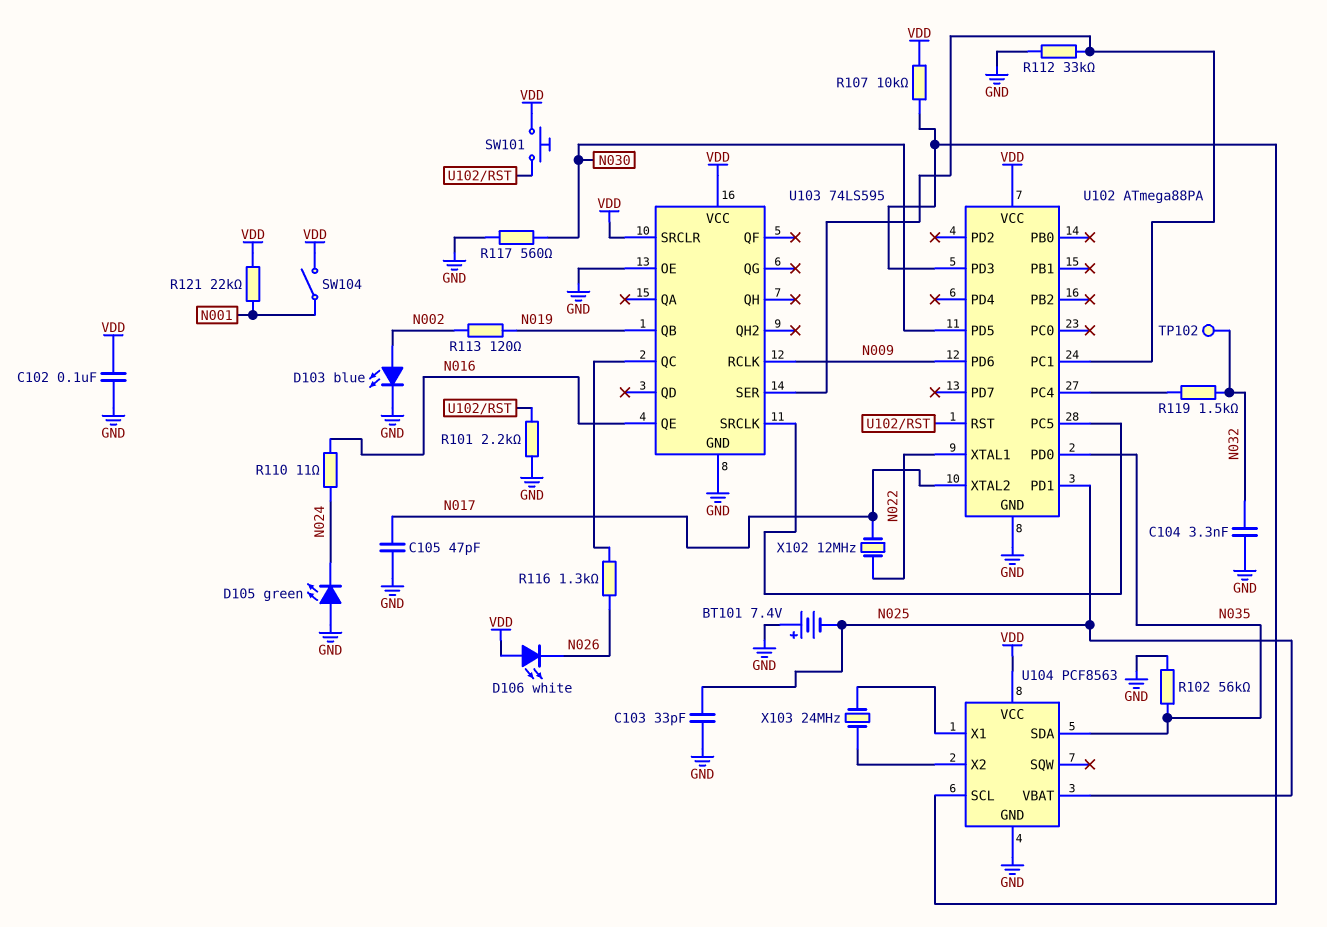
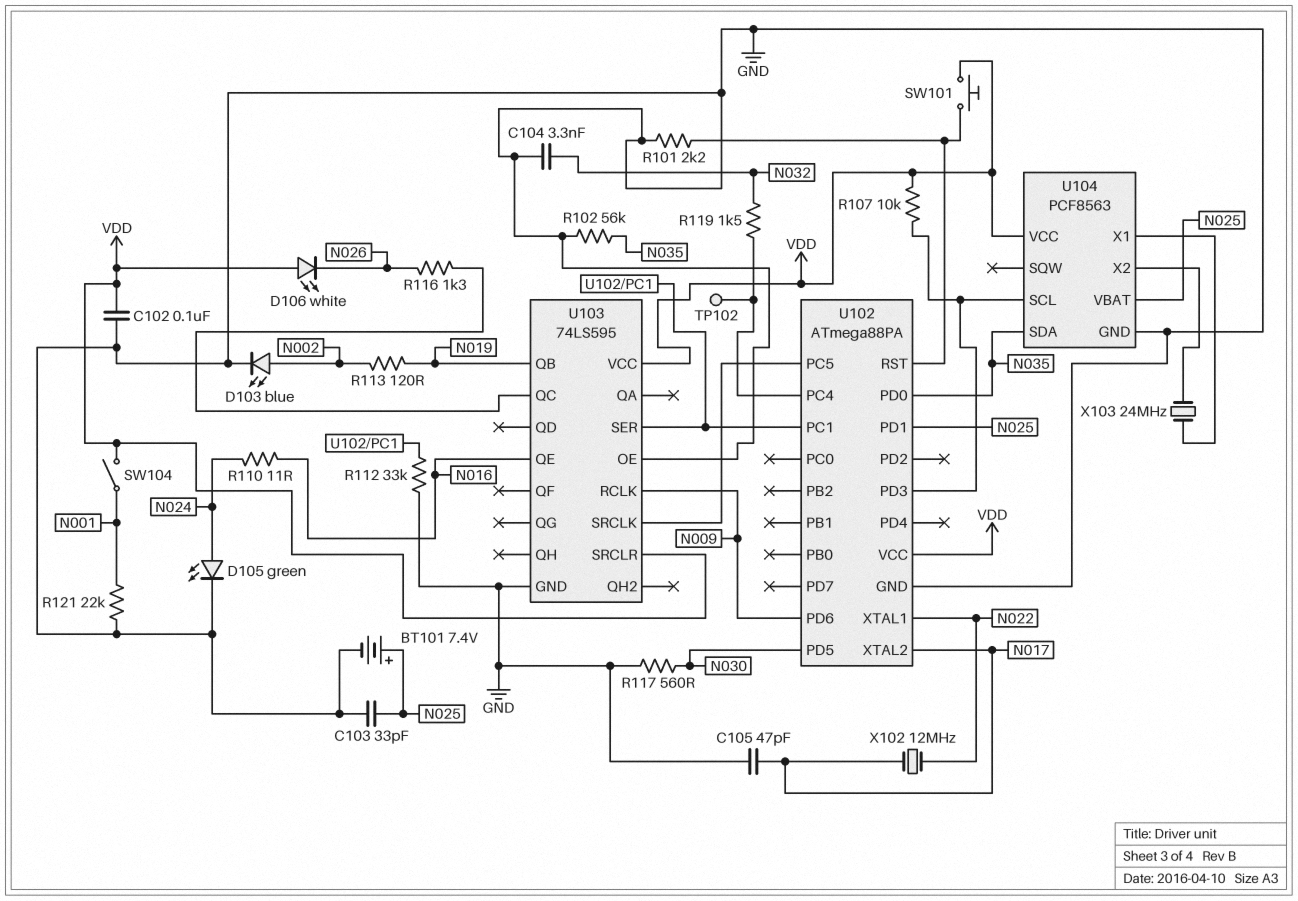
BT101: 7.4V (plus GND, minus N025) -> 7.4V (plus N025, minus GND)
D105: LED green (A GND, K N024) -> LED green (A N024, K GND)
R121: 22k (N001, VDD) -> 22k (GND, N001)
TP102: test point (N032) -> test point (U102/PC4)

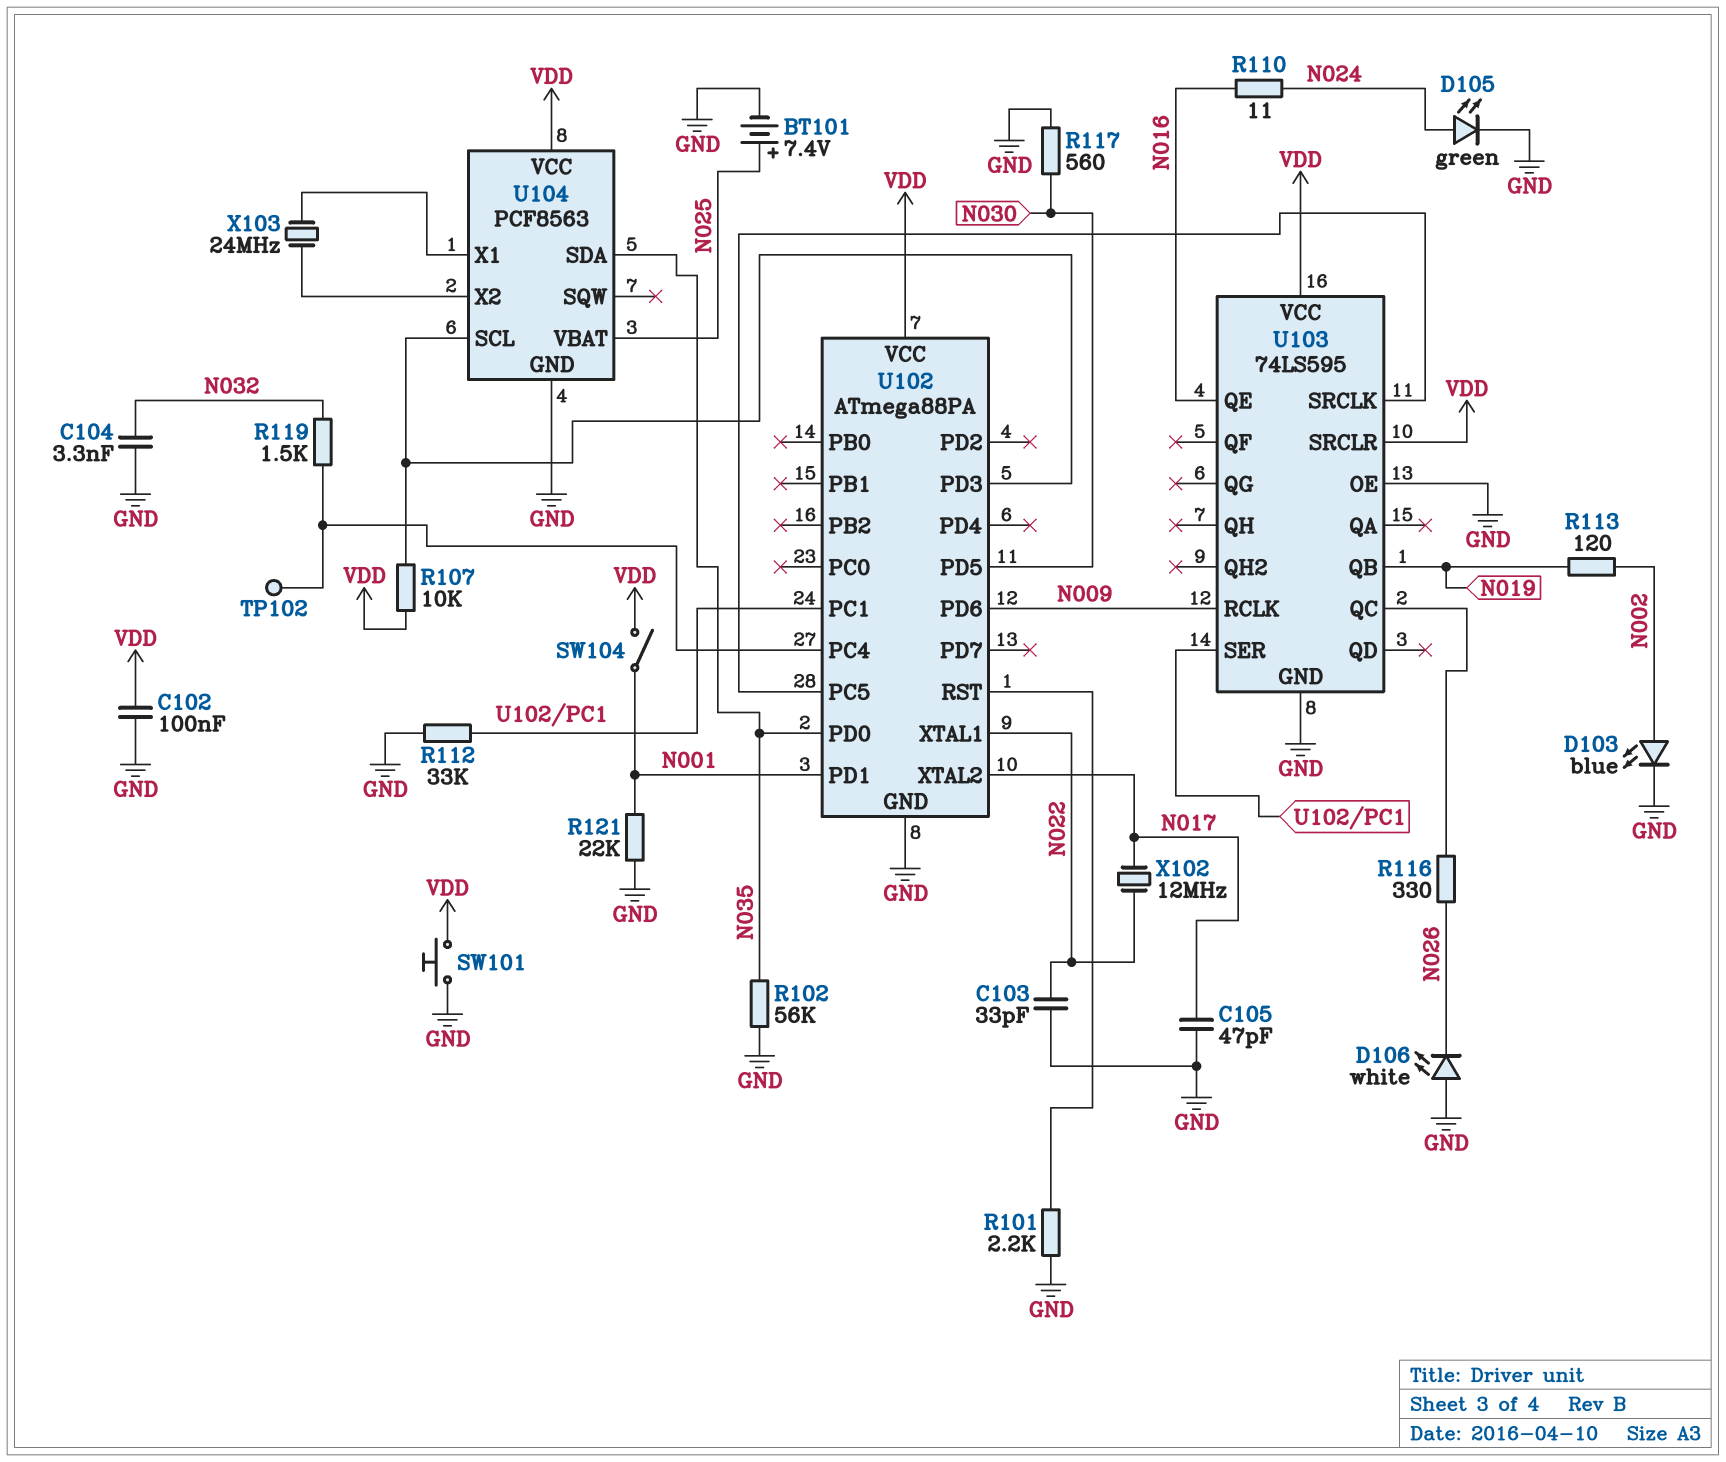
C103: 33pF (GND, N025) -> 33pF (GND, N022)
D106: LED white (A VDD, K N026) -> LED white (A GND, K N026)
R116: 1.3k (N026, U103/QC) -> 330 (N026, U103/QC)
SW101: button (U102/RST, VDD) -> button (GND, VDD)
U102 pin PD1: N025 -> N001

